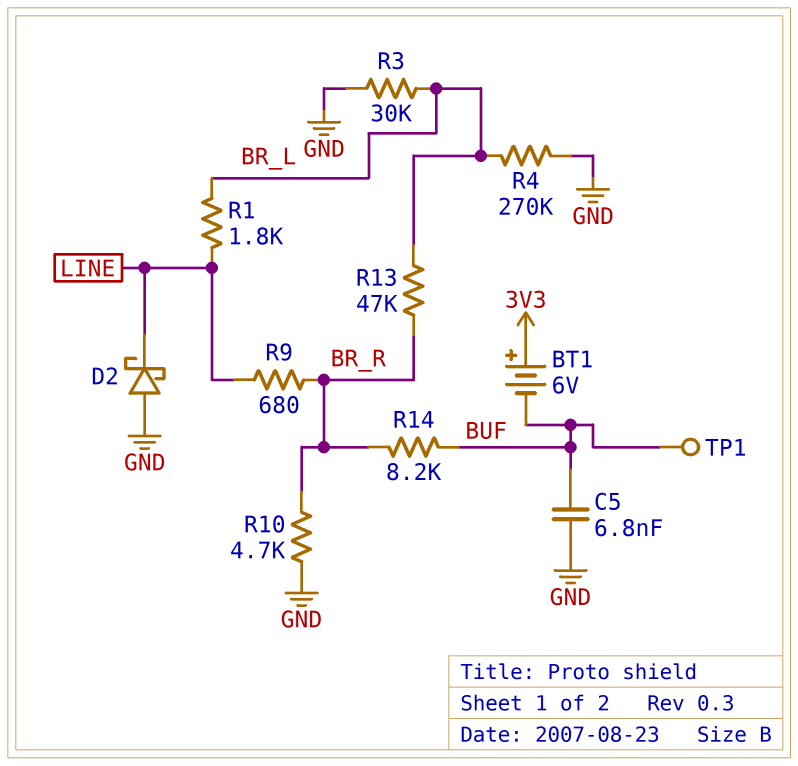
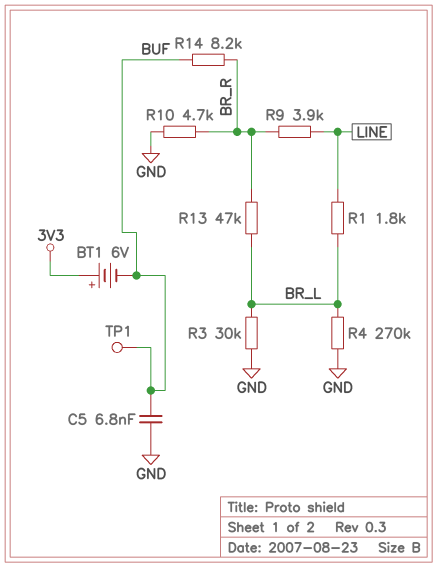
D2: schottky (A GND, K LINE) -> none
R9: 680 (BR_R, LINE) -> 3.9k (BR_R, LINE)

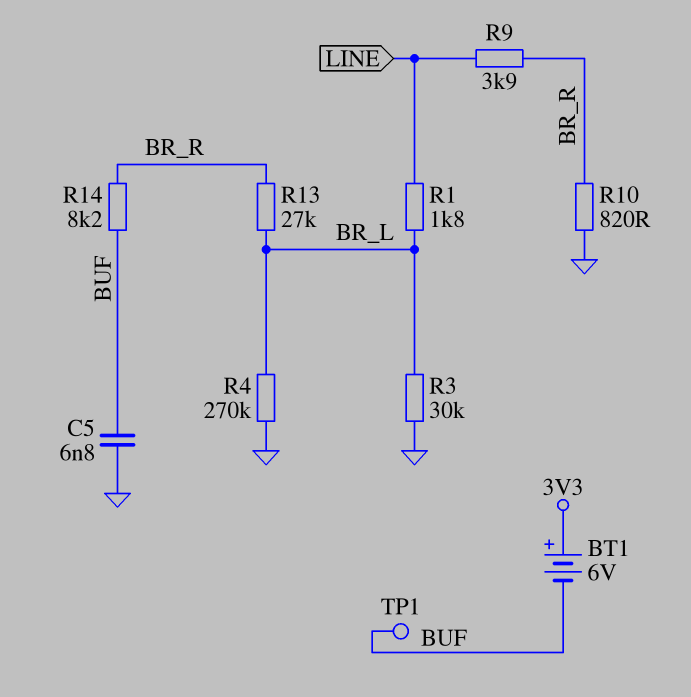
R10: 4.7k (BR_R, GND) -> 820 (BR_R, GND)
R13: 47k (BR_L, BR_R) -> 27k (BR_L, BR_R)

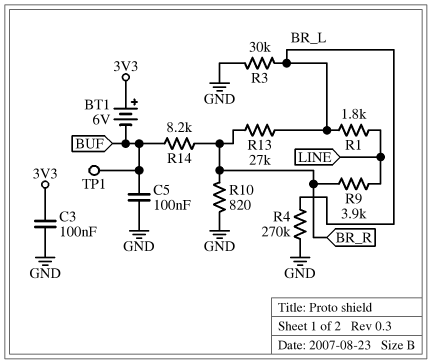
C3: none -> 100nF (3V3, GND)
C5: 6.8nF (BUF, GND) -> 100nF (BUF, GND)

